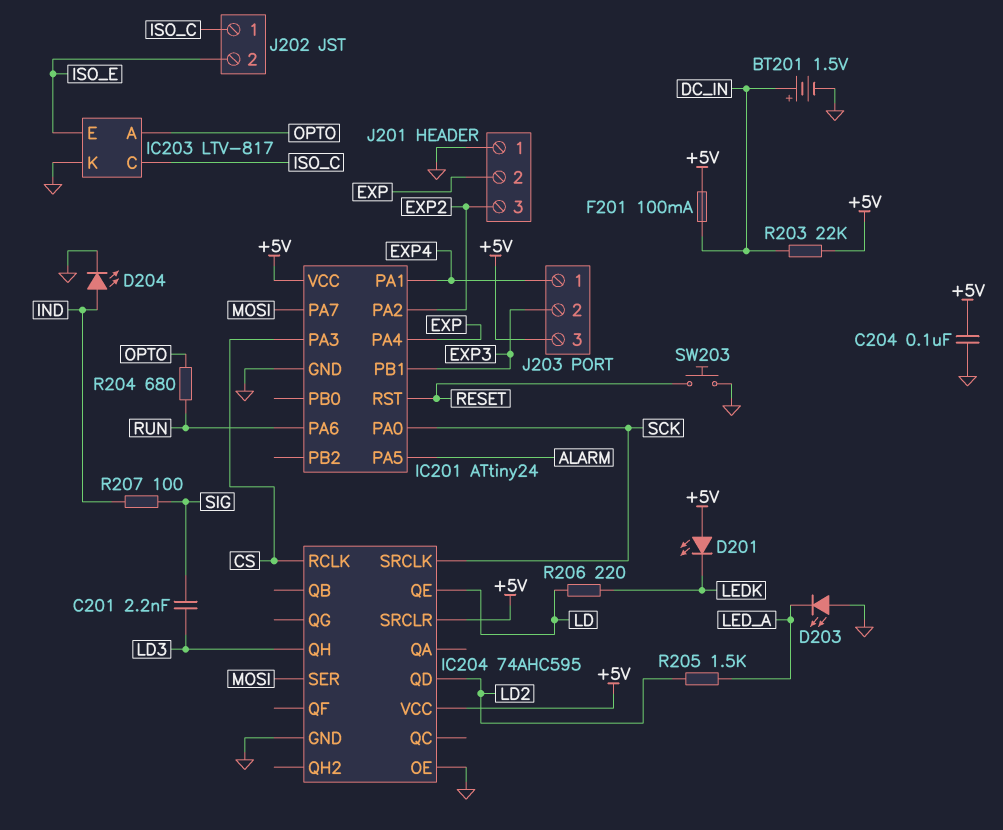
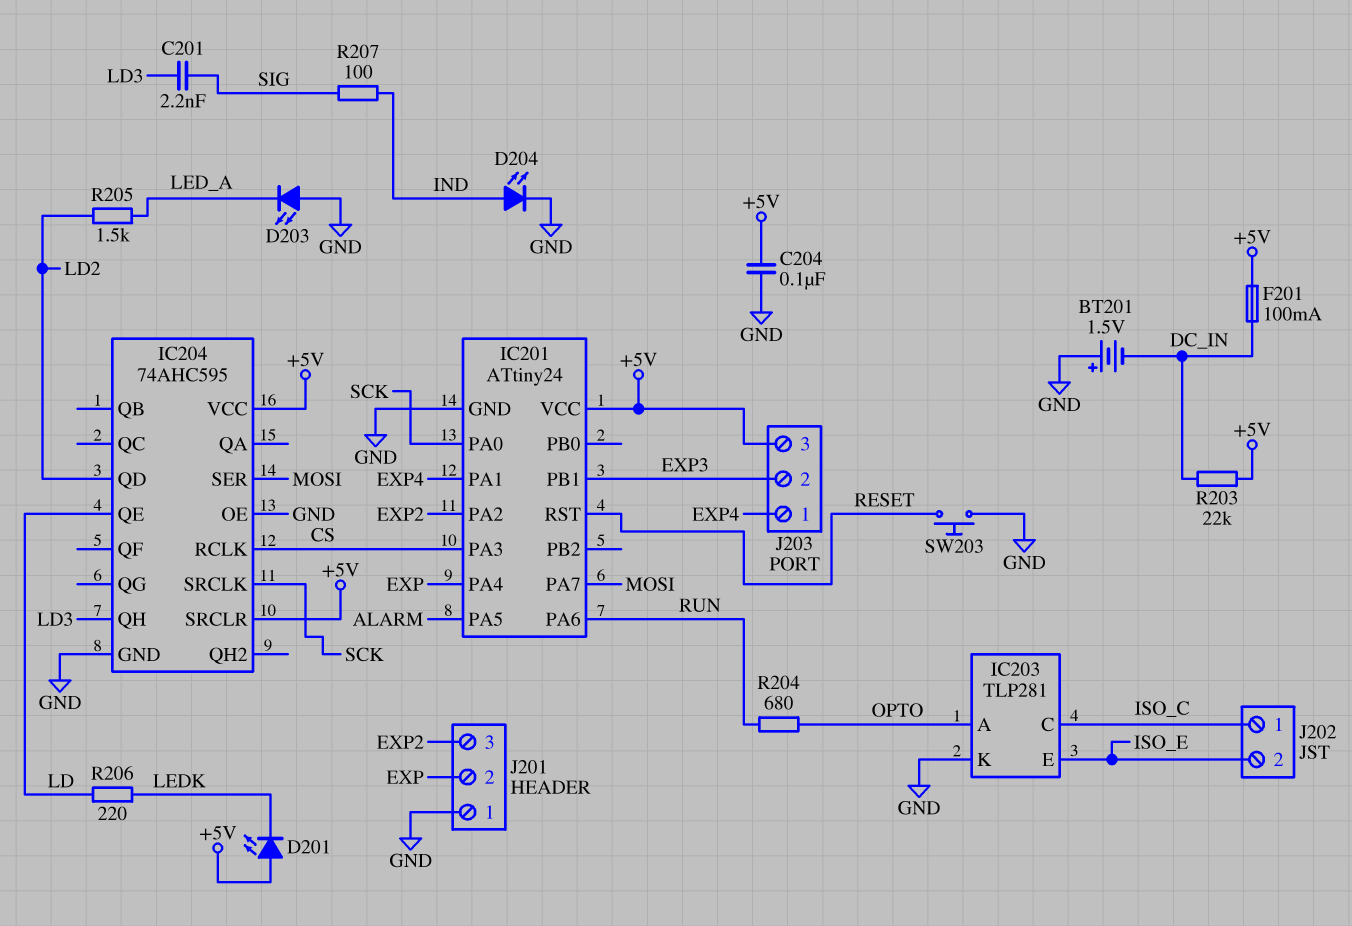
BT201: 1.5V (plus DC_IN, minus GND) -> 1.5V (plus GND, minus DC_IN)
IC203: LTV-817 -> TLP281

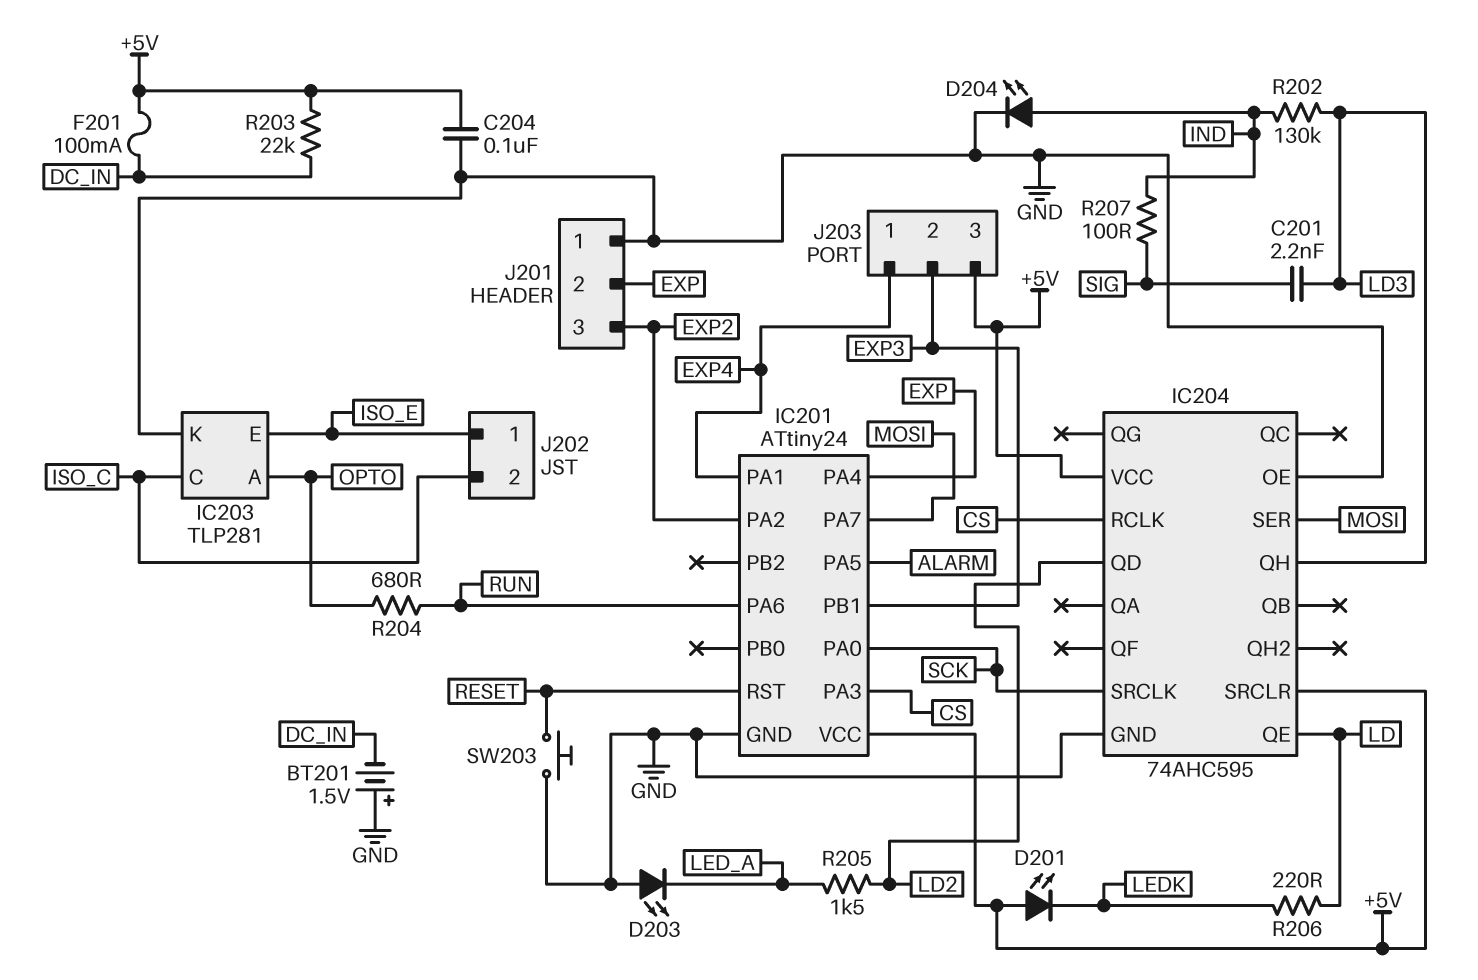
J202 pin 1: ISO_C -> ISO_E
J202 pin 2: ISO_E -> ISO_C
R202: none -> 130k (IND, LD3)

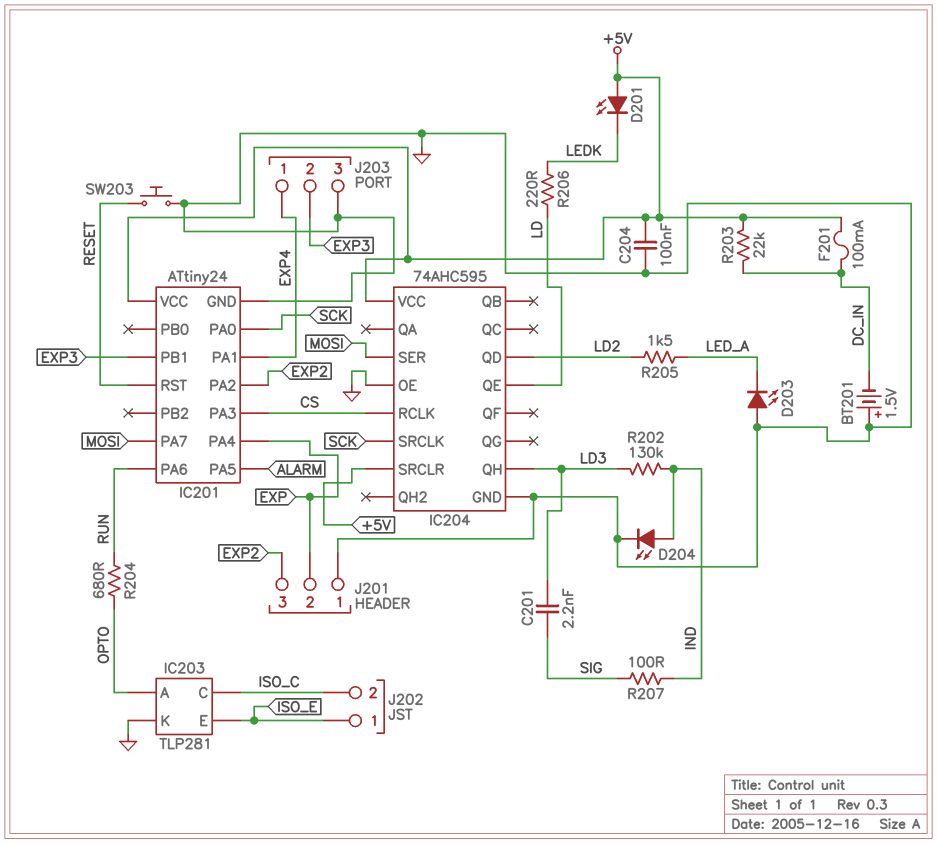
J203 pin 3: +5V -> GND

